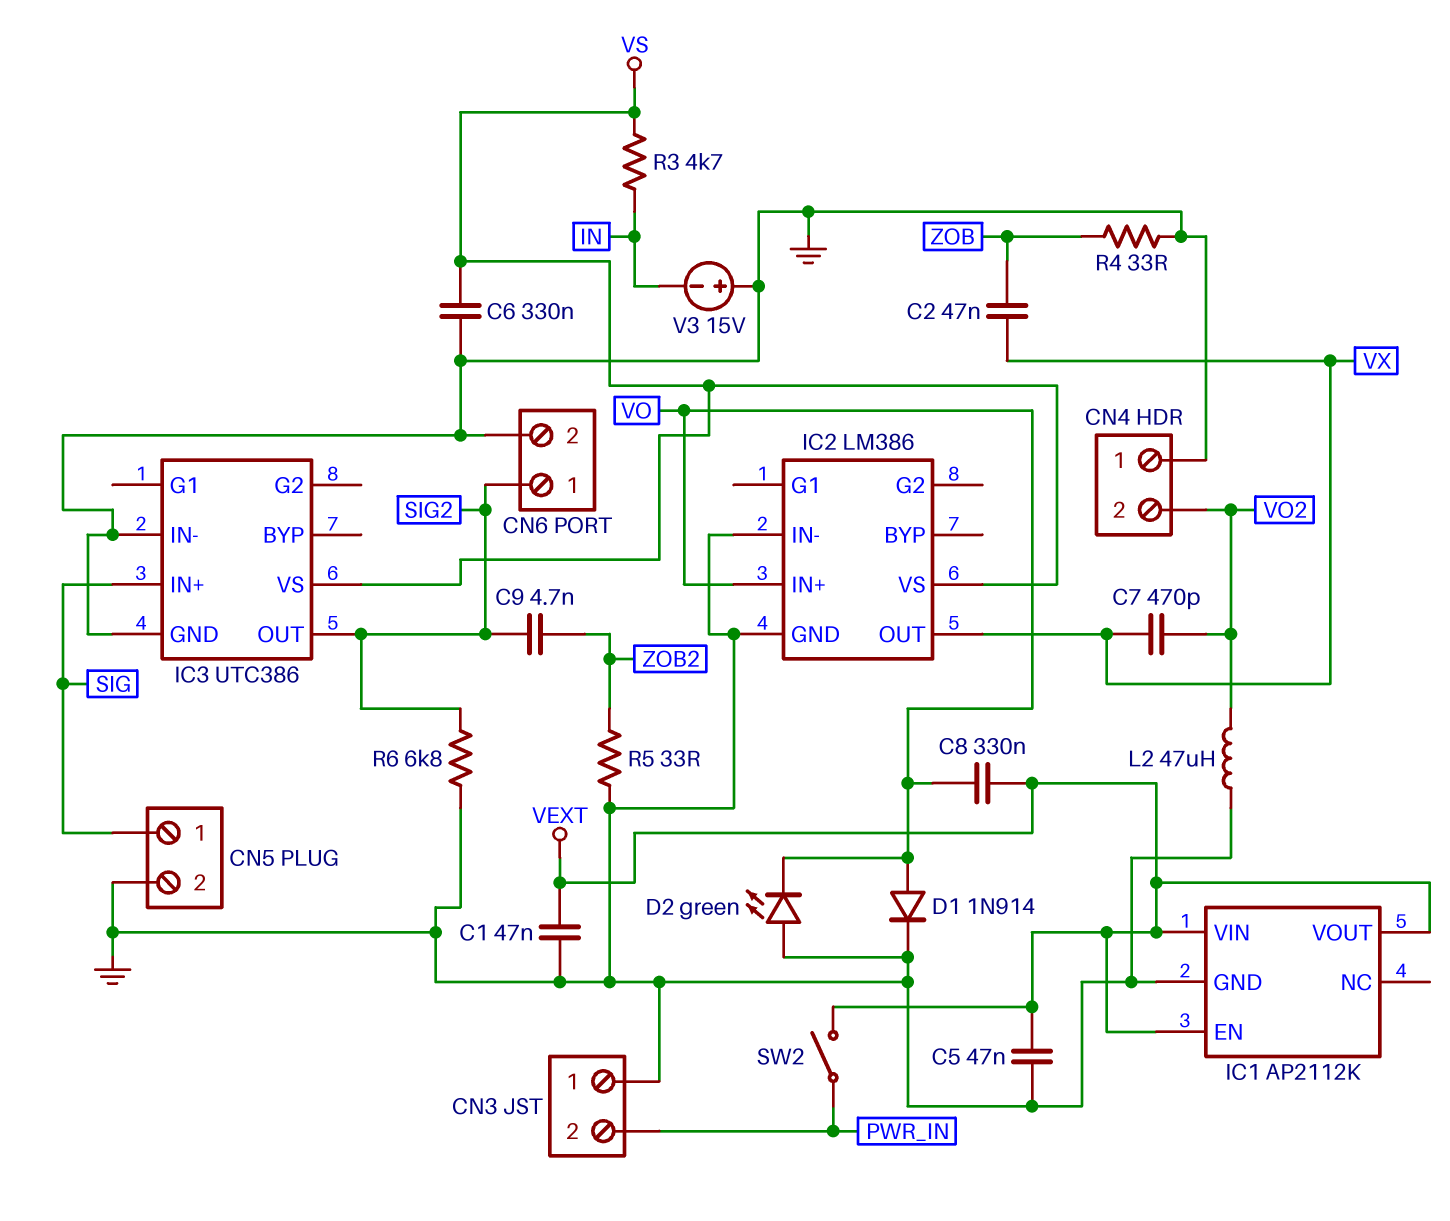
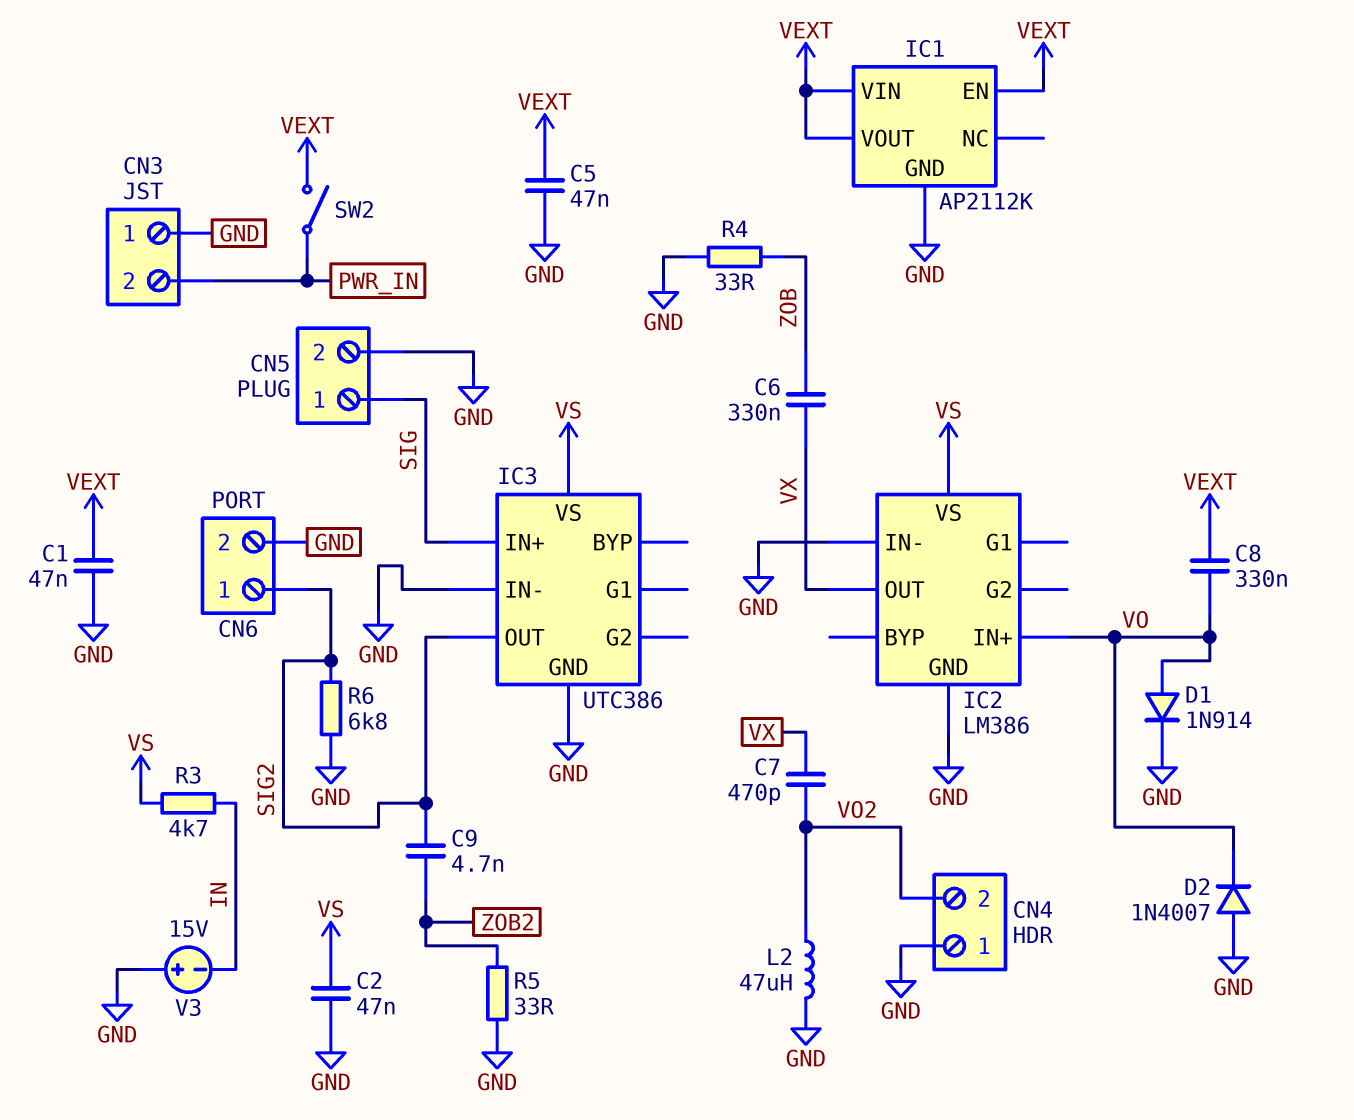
C2: 47nF (VX, ZOB) -> 47nF (GND, VS)
C6: 330nF (GND, VS) -> 330nF (VX, ZOB)
D2: LED green (A GND, K VO) -> diode 1N4007 (A GND, K VO)

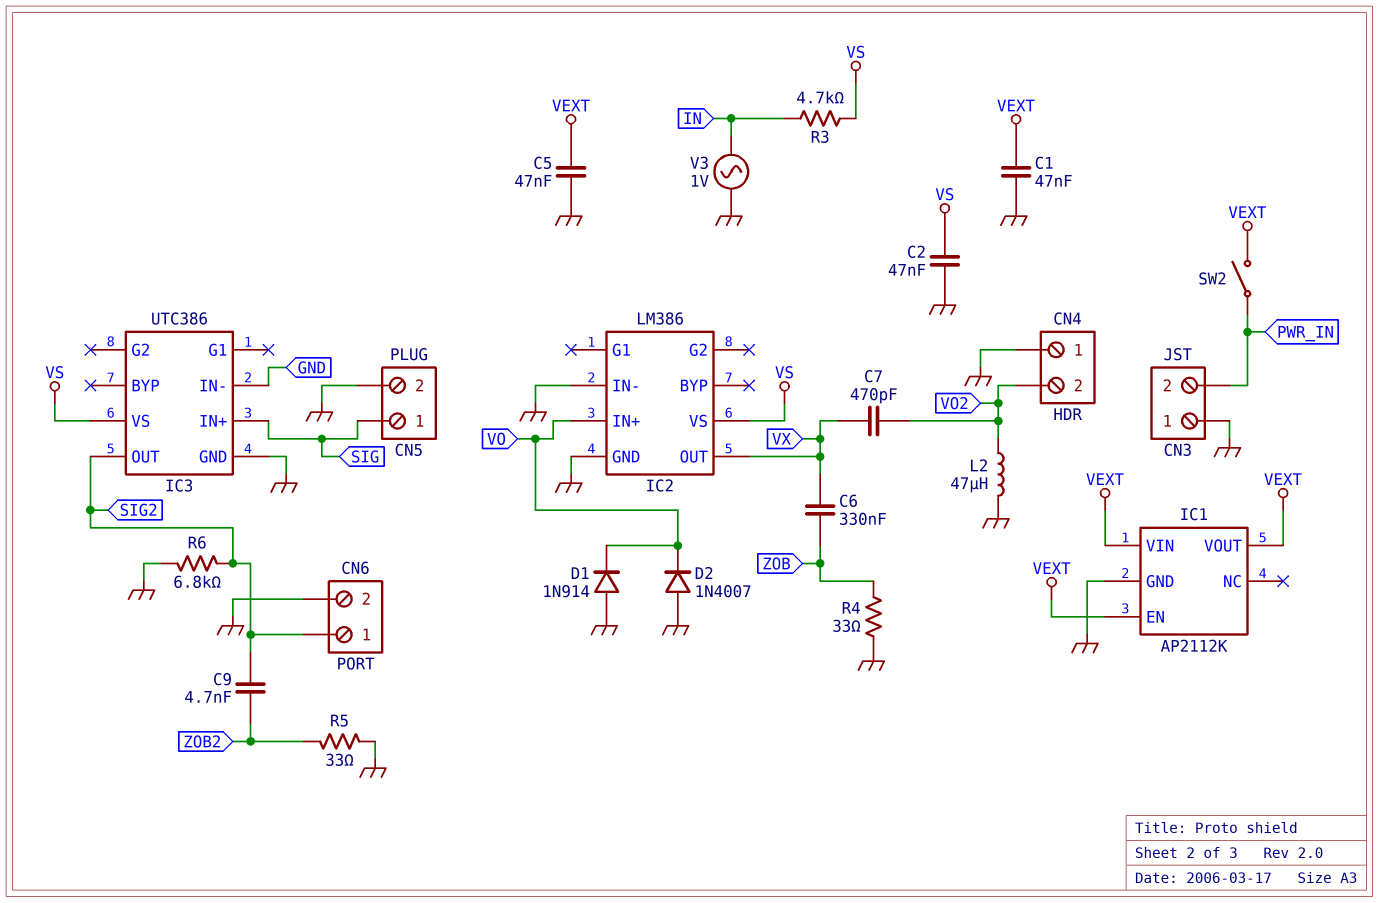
C8: 330nF (VEXT, VO) -> none
D1: diode 1N914 (A VO, K GND) -> diode 1N914 (A GND, K VO)
V3: 15V (plus GND, minus IN) -> AC 1V (GND, IN)

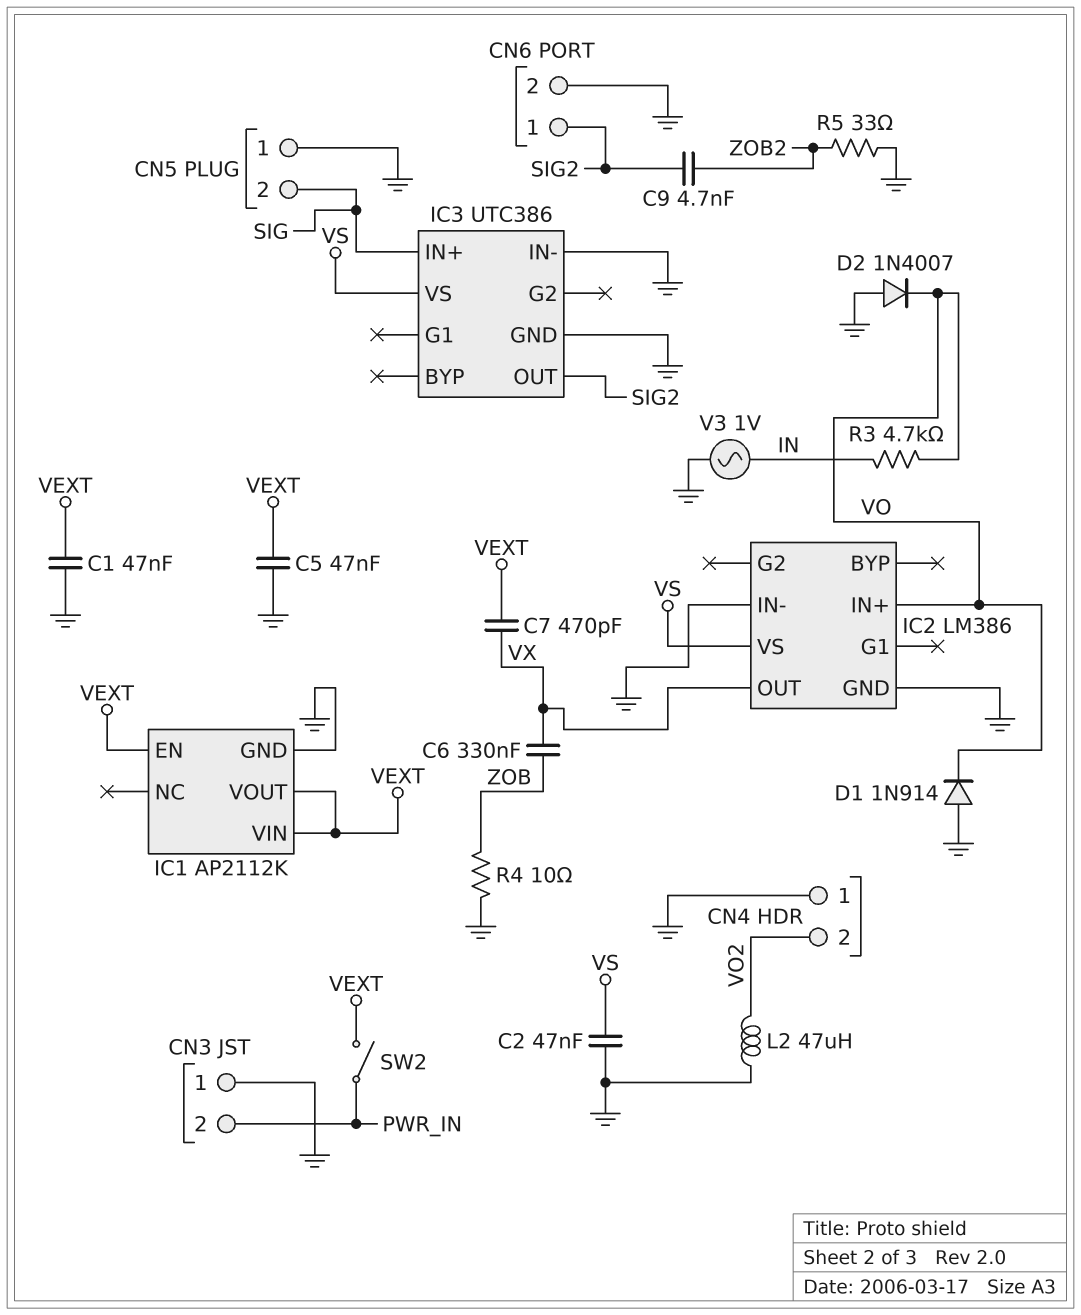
C7: 470pF (VO2, VX) -> 470pF (VEXT, VX)
CN5 pin 1: SIG -> GND
CN5 pin 2: GND -> SIG
R3: 4.7k (IN, VS) -> 4.7k (IN, VO)
R4: 33 (GND, ZOB) -> 10 (GND, ZOB)
R6: 6.8k (GND, SIG2) -> none

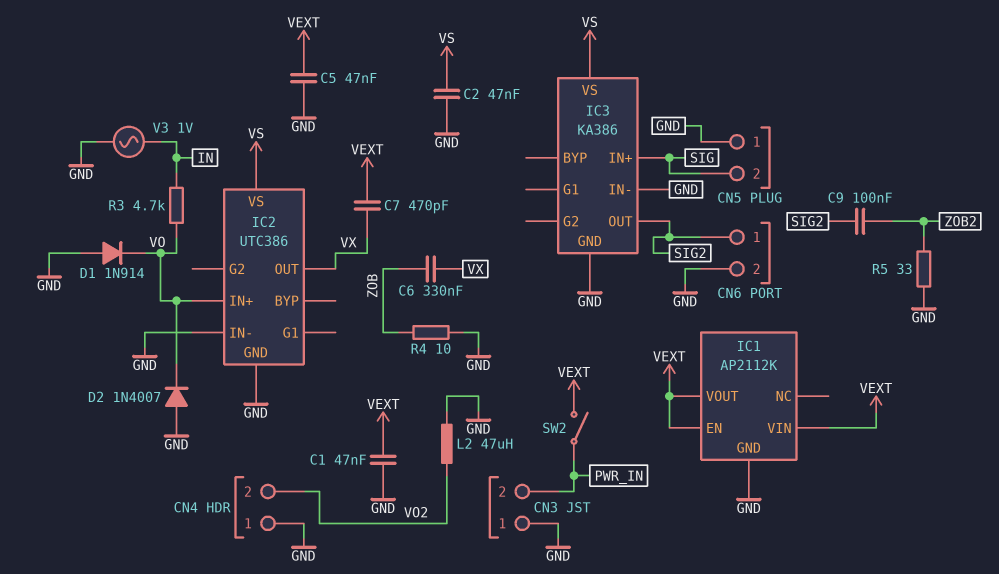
C9: 4.7nF (SIG2, ZOB2) -> 100nF (SIG2, ZOB2)
IC2: LM386 -> UTC386
IC3: UTC386 -> KA386

